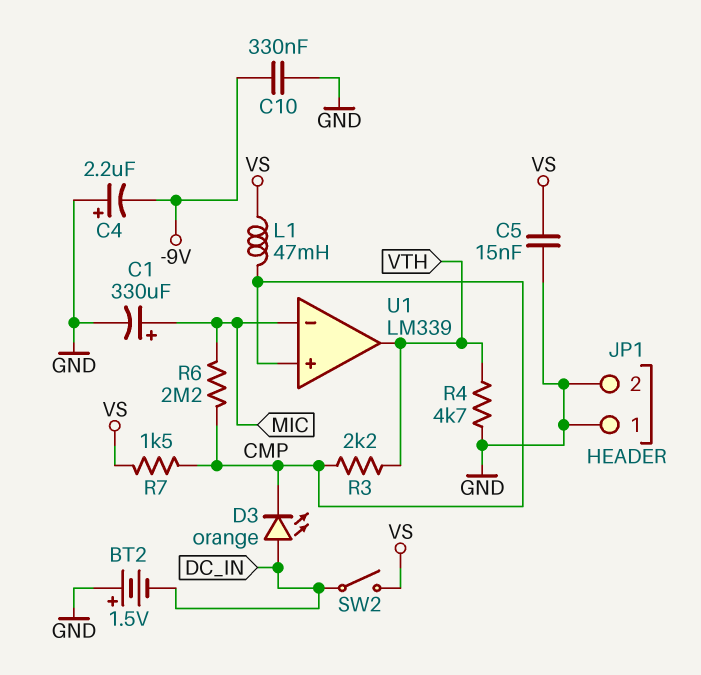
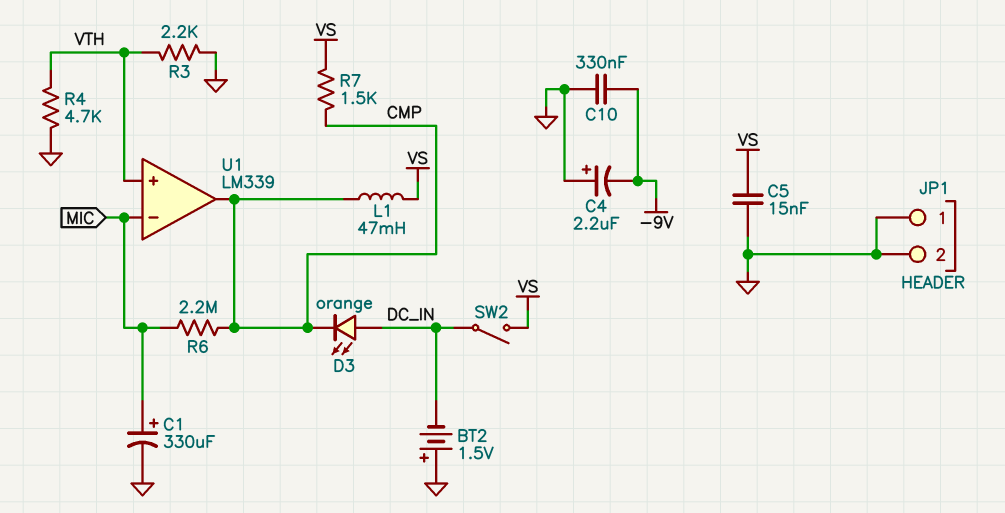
R3: 2.2k (CMP, VTH) -> 2.2k (GND, VTH)
U1 pin in+: CMP -> VTH
U1 pin out: VTH -> CMP

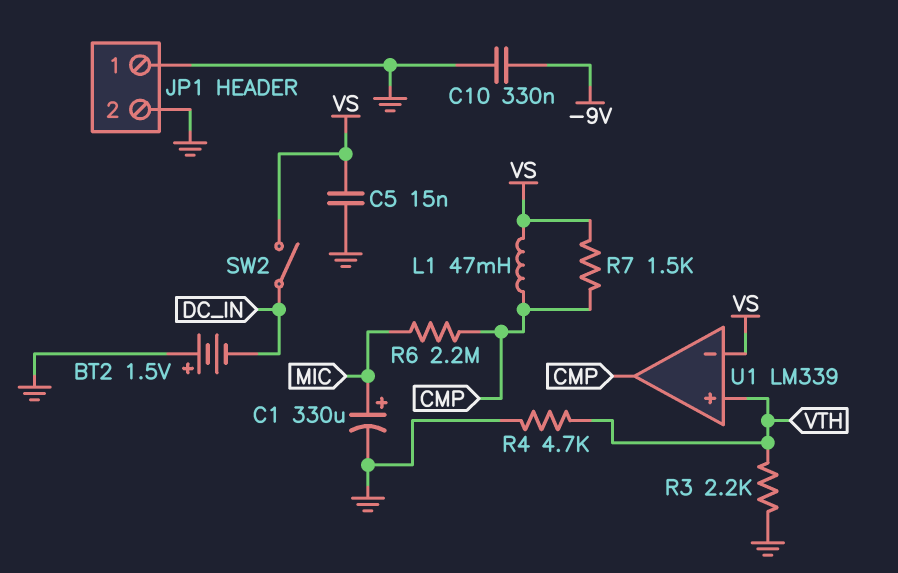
C4: 2.2uF (plus GND, minus -9V) -> none
D3: LED orange (A DC_IN, K CMP) -> none
U1 pin in-: MIC -> VS

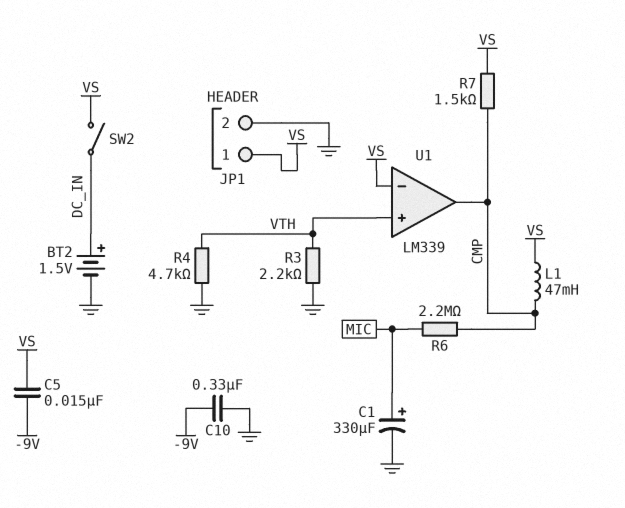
BT2: 1.5V (plus GND, minus DC_IN) -> 1.5V (plus DC_IN, minus GND)
C5: 15nF (GND, VS) -> 15nF (-9V, VS)
JP1 pin 1: GND -> VS

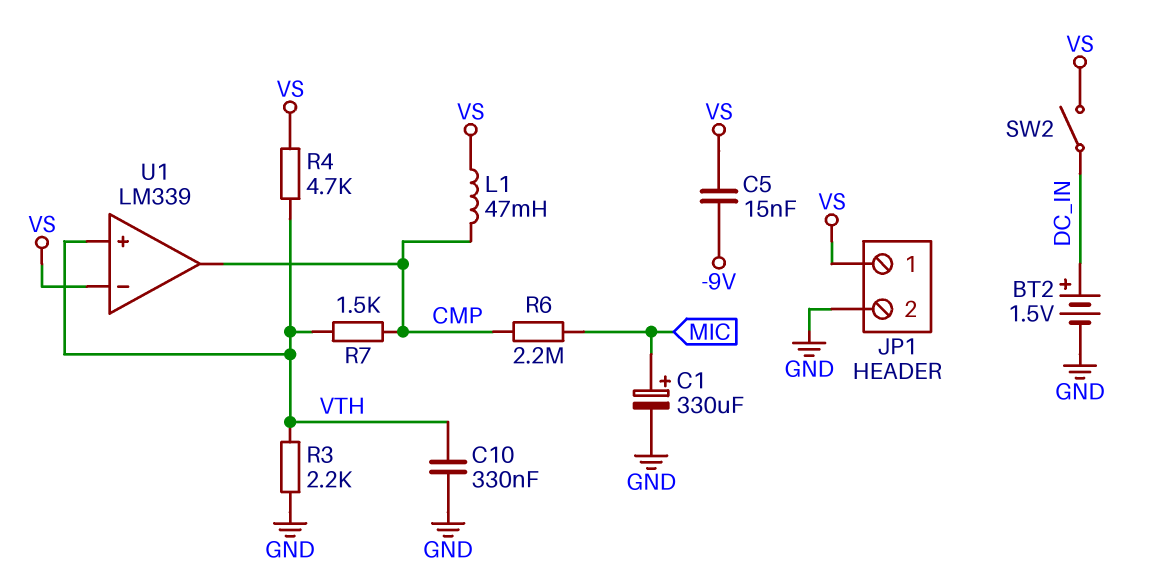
C10: 330nF (-9V, GND) -> 330nF (GND, VTH)
R4: 4.7k (GND, VTH) -> 4.7k (VS, VTH)
R7: 1.5k (CMP, VS) -> 1.5k (CMP, VTH)

